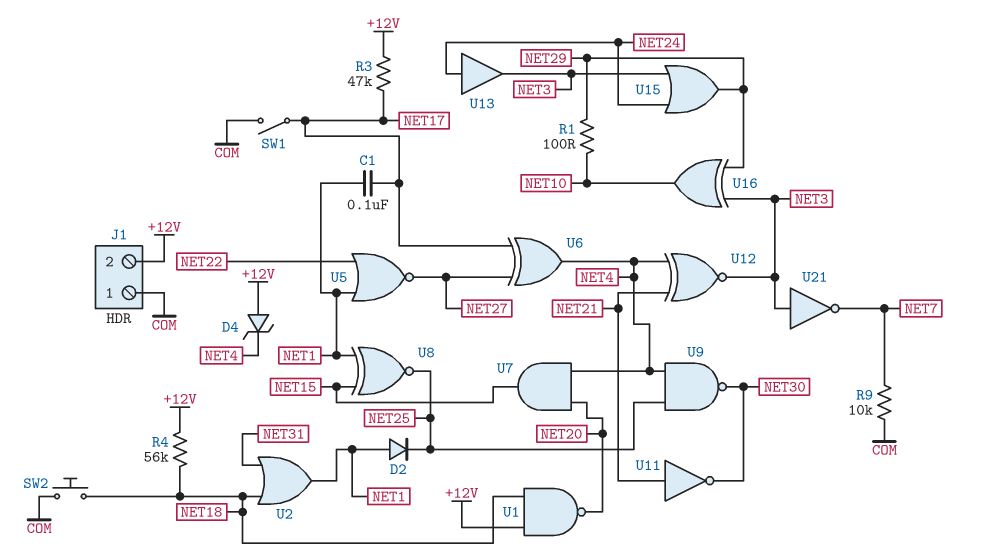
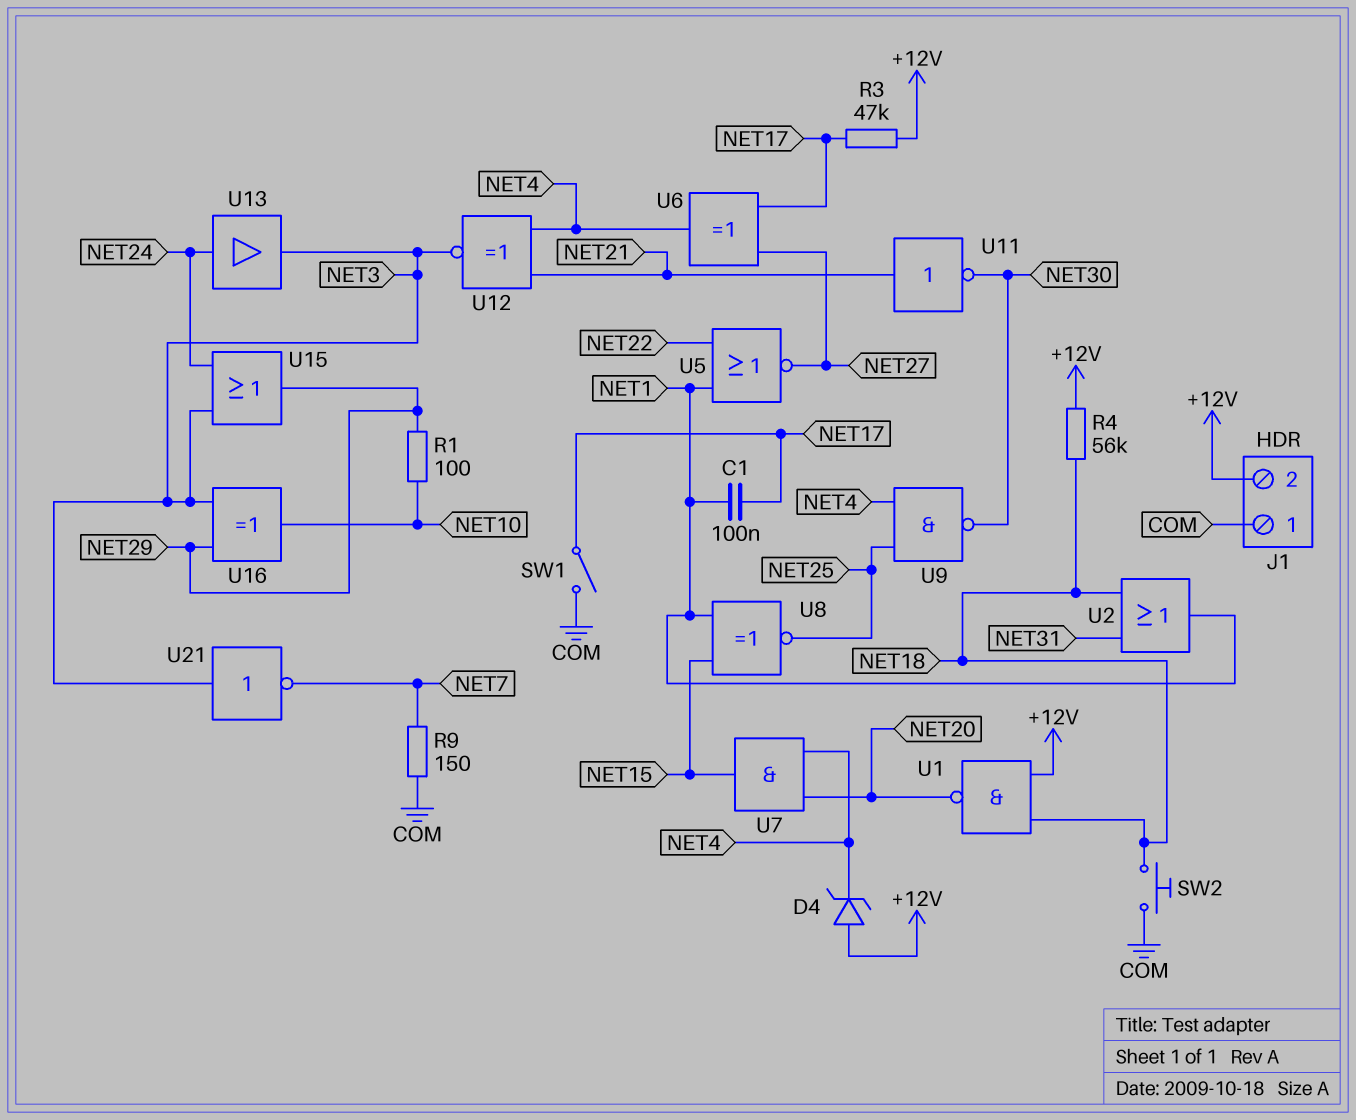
D2: diode (A NET1, K NET25) -> none
R9: 10k (COM, NET7) -> 150 (COM, NET7)

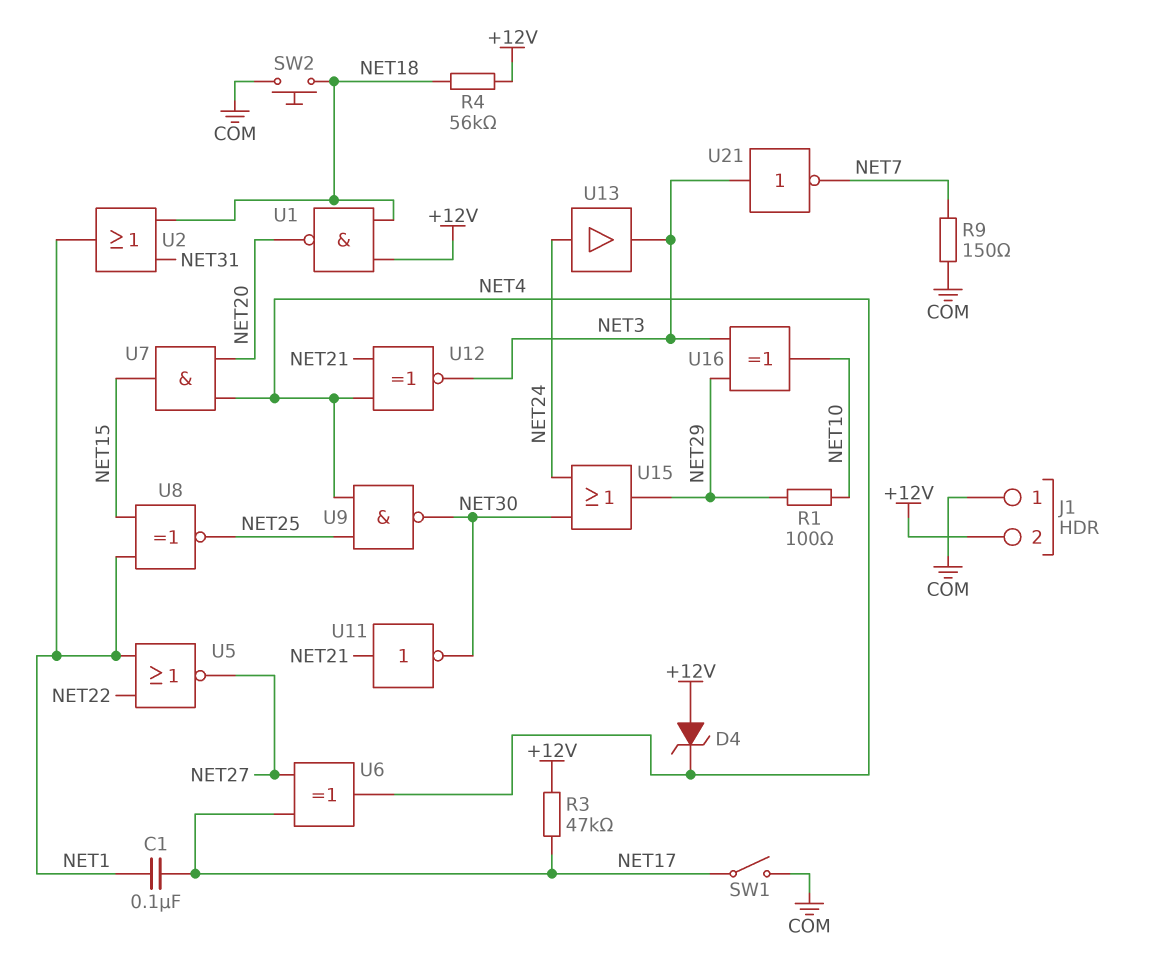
U15: OR (in NET3, in NET24, out NET29) -> OR (in NET24, in NET30, out NET29)

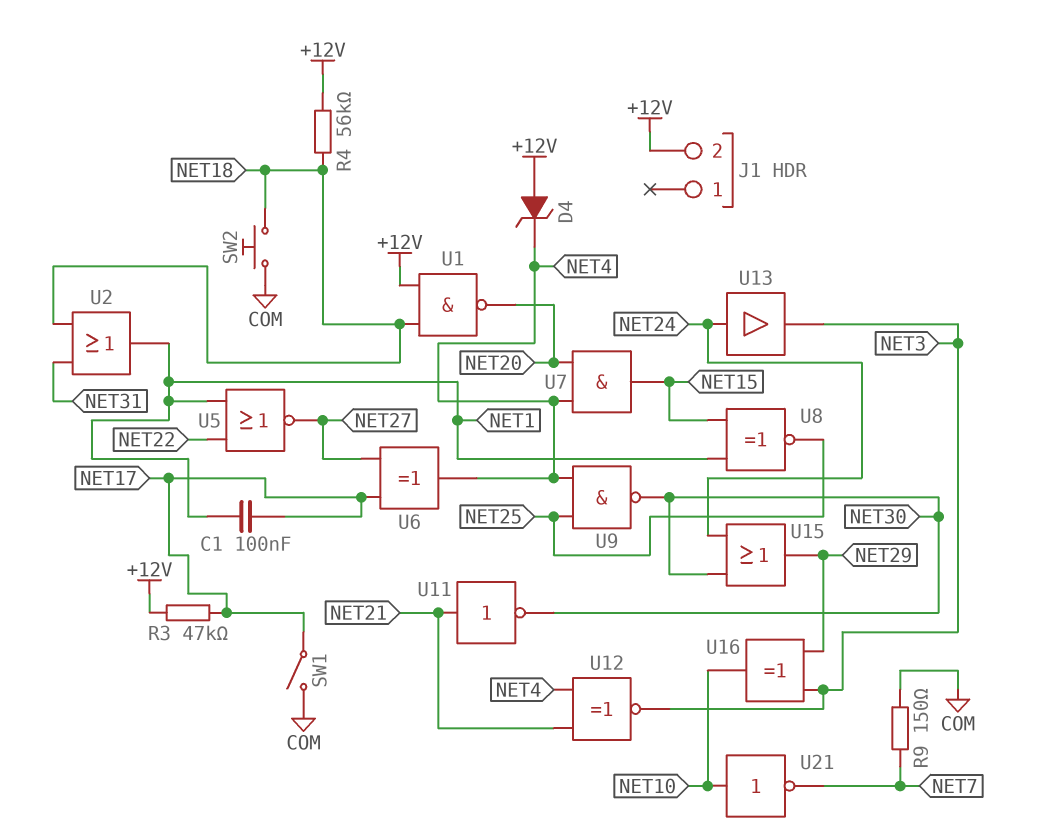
J1 pin 1: COM -> none
R1: 100 (NET10, NET29) -> none
U21: NOT (in NET3, out NET7) -> NOT (in NET10, out NET7)

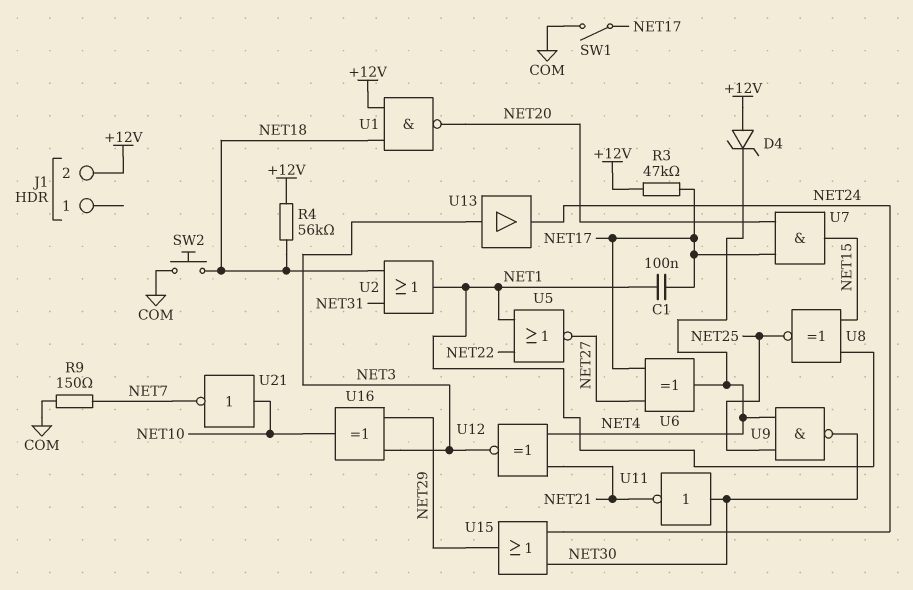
U7: AND (in NET4, in NET20, out NET15) -> AND (in NET17, in NET20, out NET15)
U11: NOT (in NET21, out NET30) -> NOT (in NET30, out NET21)
U13: buffer (in NET24, out NET3) -> buffer (in NET3, out NET24)

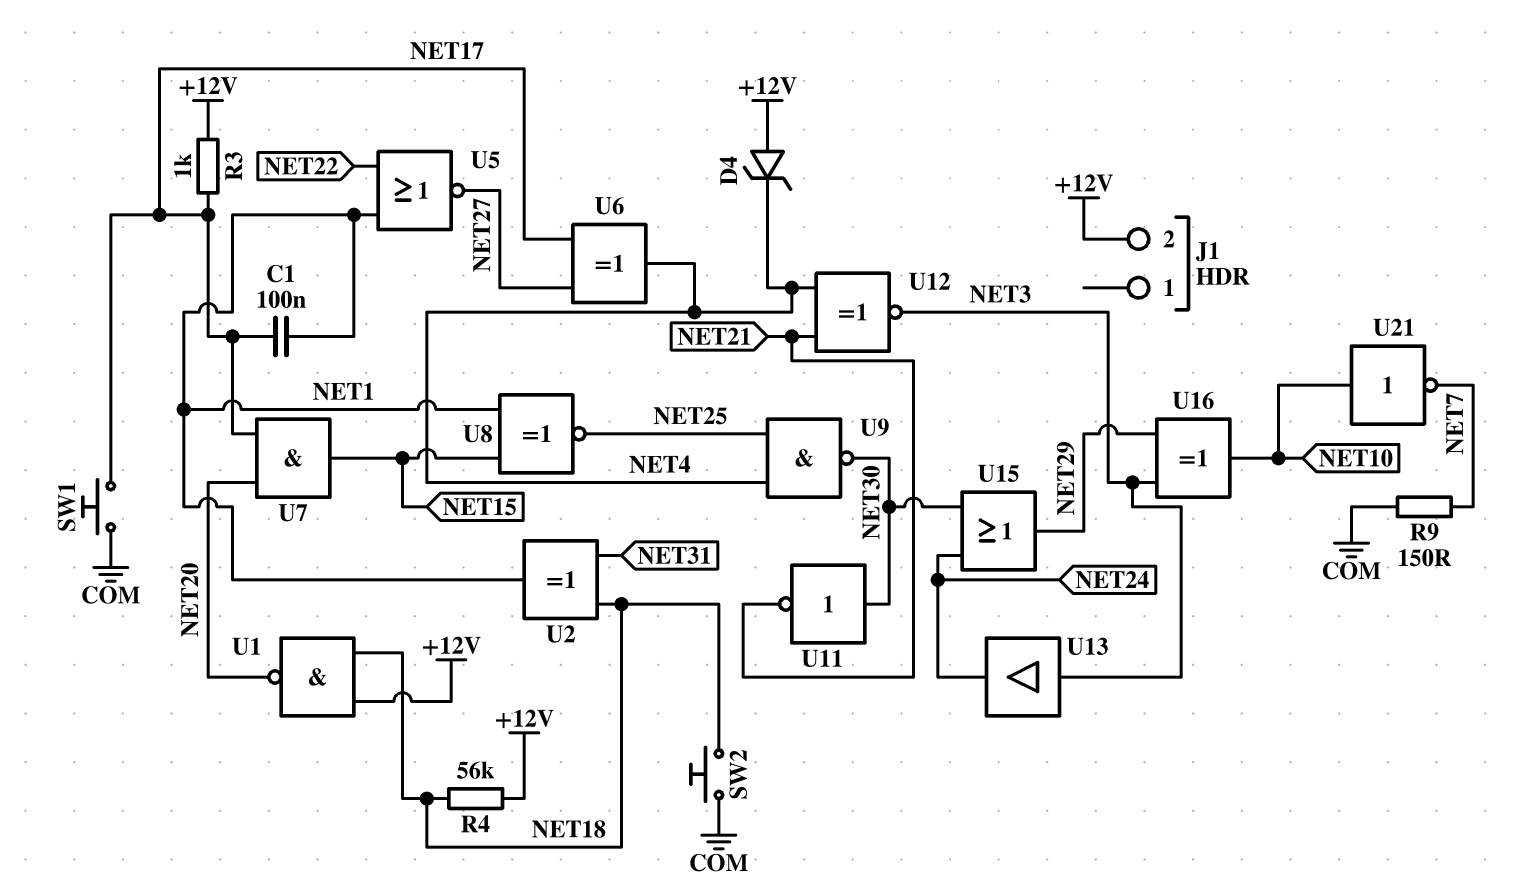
R3: 47k (+12V, NET17) -> 1k (+12V, NET17)
SW1: switch (COM, NET17) -> button (COM, NET17)
U2: OR (in NET18, in NET31, out NET1) -> XOR (in NET18, in NET31, out NET1)

